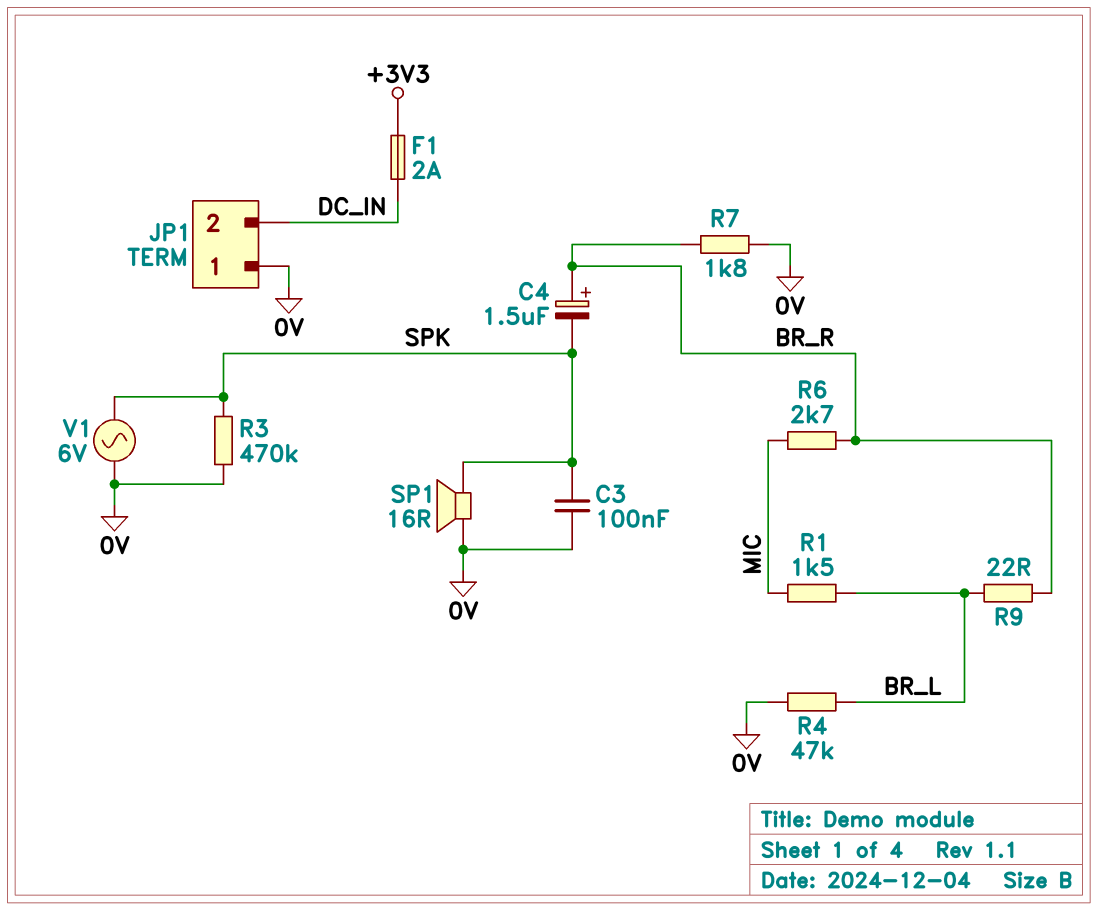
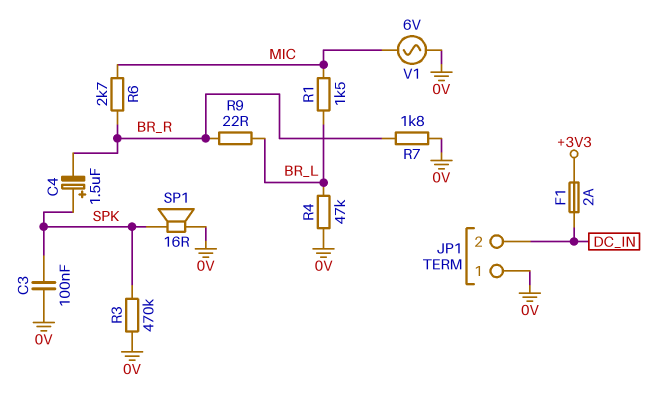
C4: 1.5uF (plus BR_R, minus SPK) -> 1.5uF (plus SPK, minus BR_R)
V1: AC 6V (0V, SPK) -> AC 6V (0V, MIC)

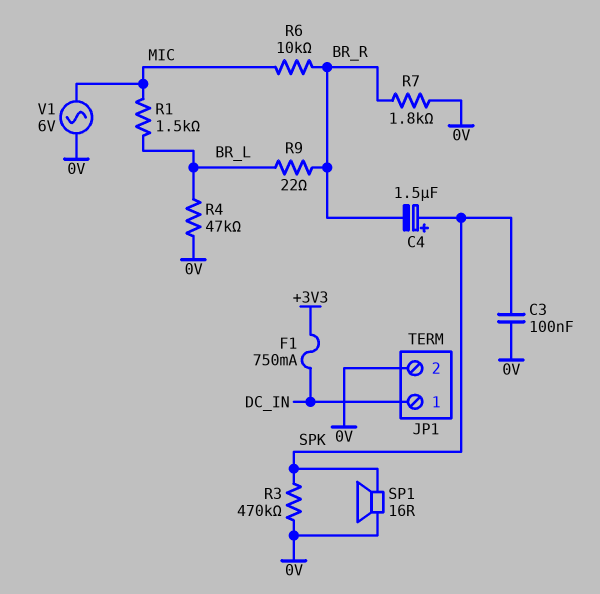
F1: 2A (+3V3, DC_IN) -> 750mA (+3V3, DC_IN)
JP1 pin 1: 0V -> DC_IN
JP1 pin 2: DC_IN -> 0V
R6: 2.7k (BR_R, MIC) -> 10k (BR_R, MIC)

